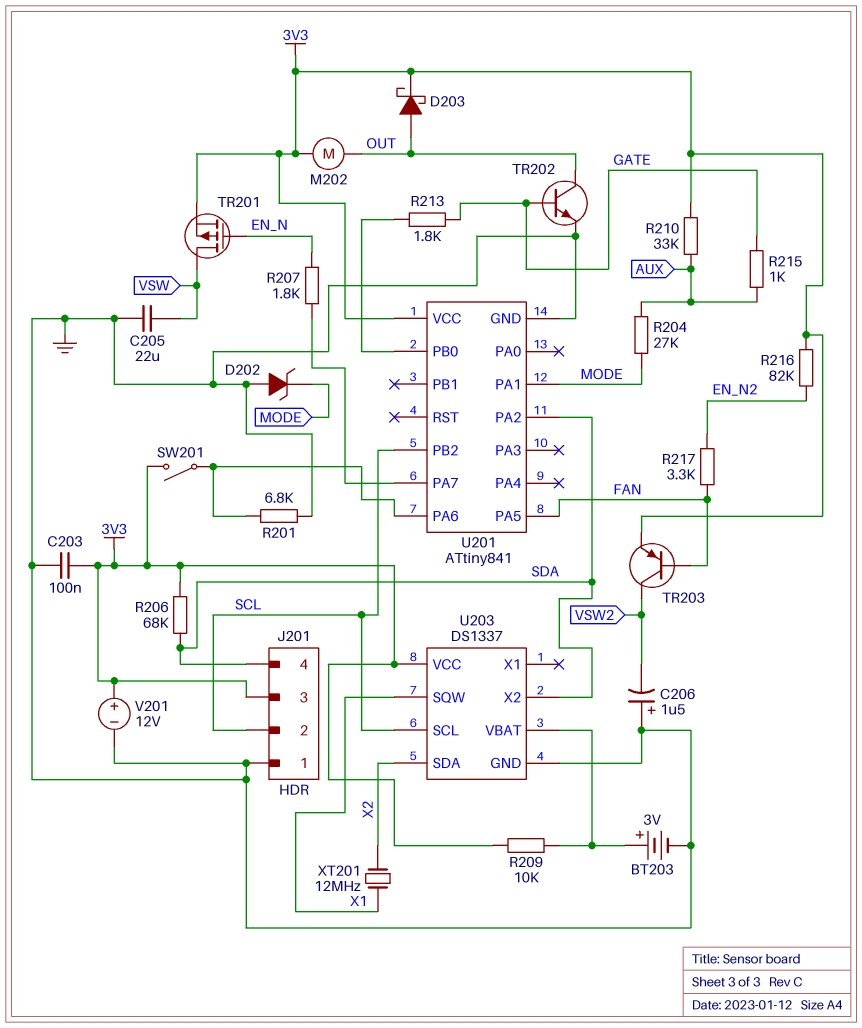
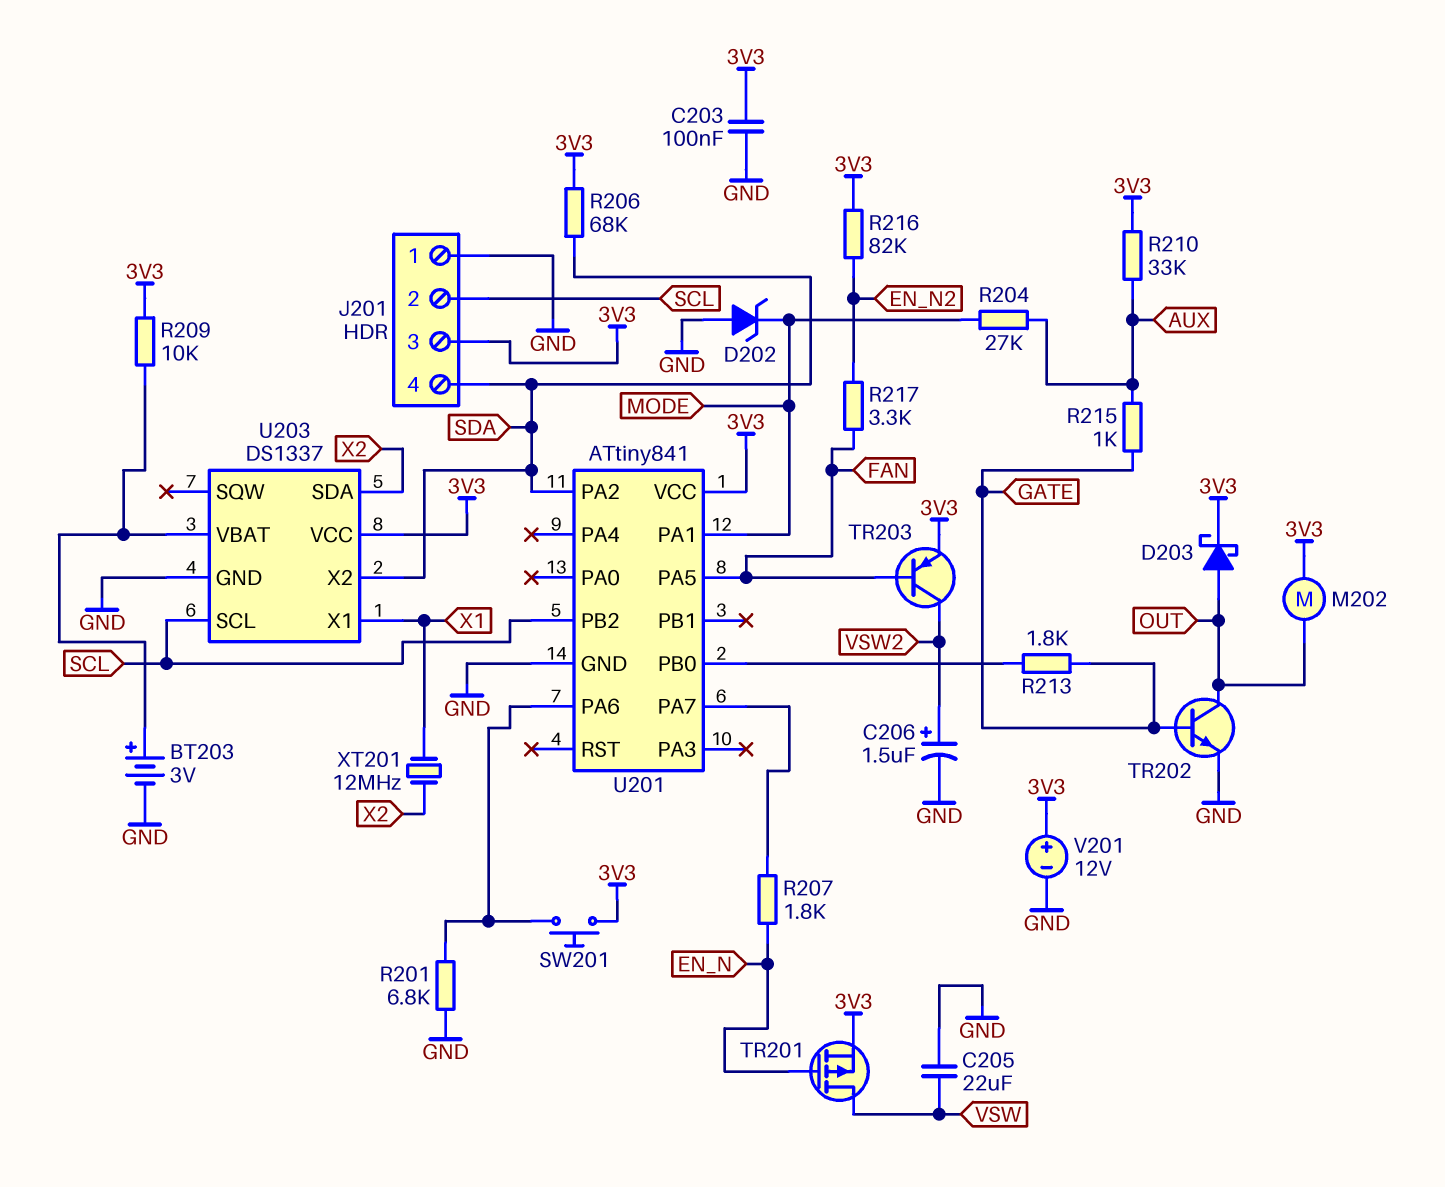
C206: 1.5uF (plus GND, minus VSW2) -> 1.5uF (plus VSW2, minus GND)
SW201: switch (3V3, U201/PA6) -> button (3V3, U201/PA6)
U203 pin SQW: X1 -> none
U203 pin X1: none -> X1

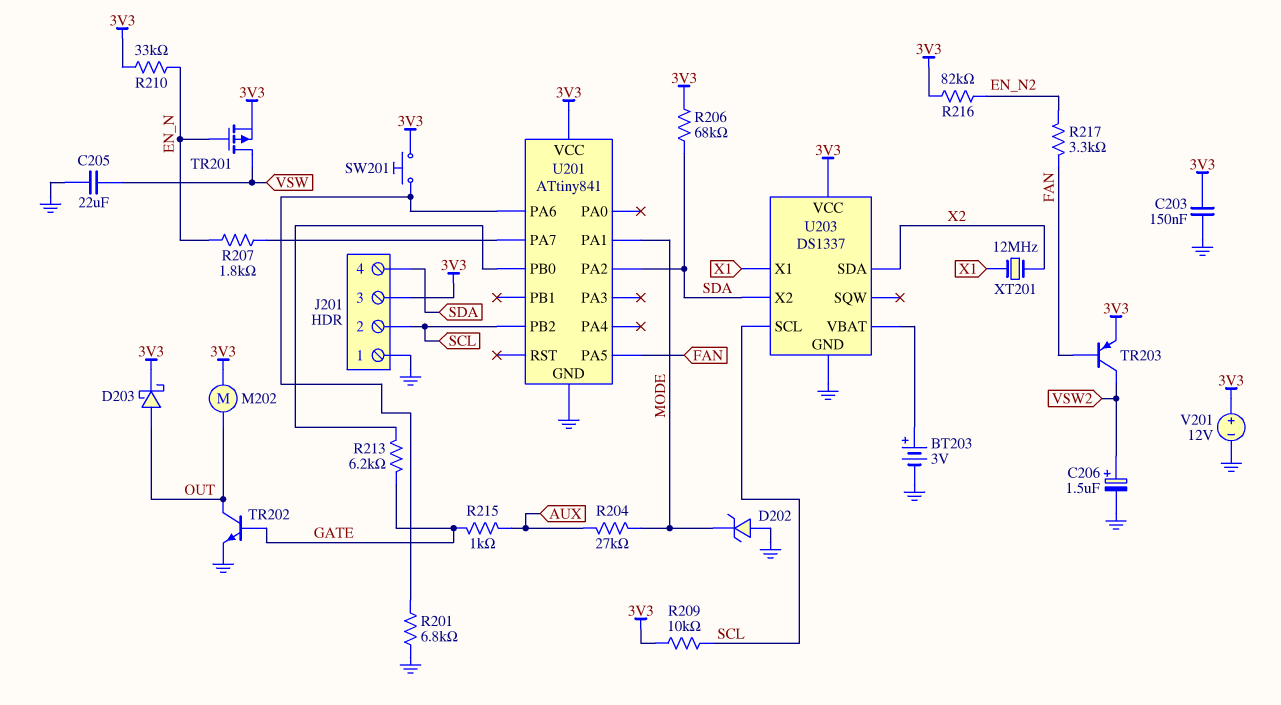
C203: 100nF (3V3, GND) -> 150nF (3V3, GND)
R209: 10k (3V3, U203/VBAT) -> 10k (3V3, SCL)
R210: 33k (3V3, AUX) -> 33k (3V3, EN_N)
R213: 1.8k (GATE, U201/PB0) -> 6.2k (GATE, U201/PB0)

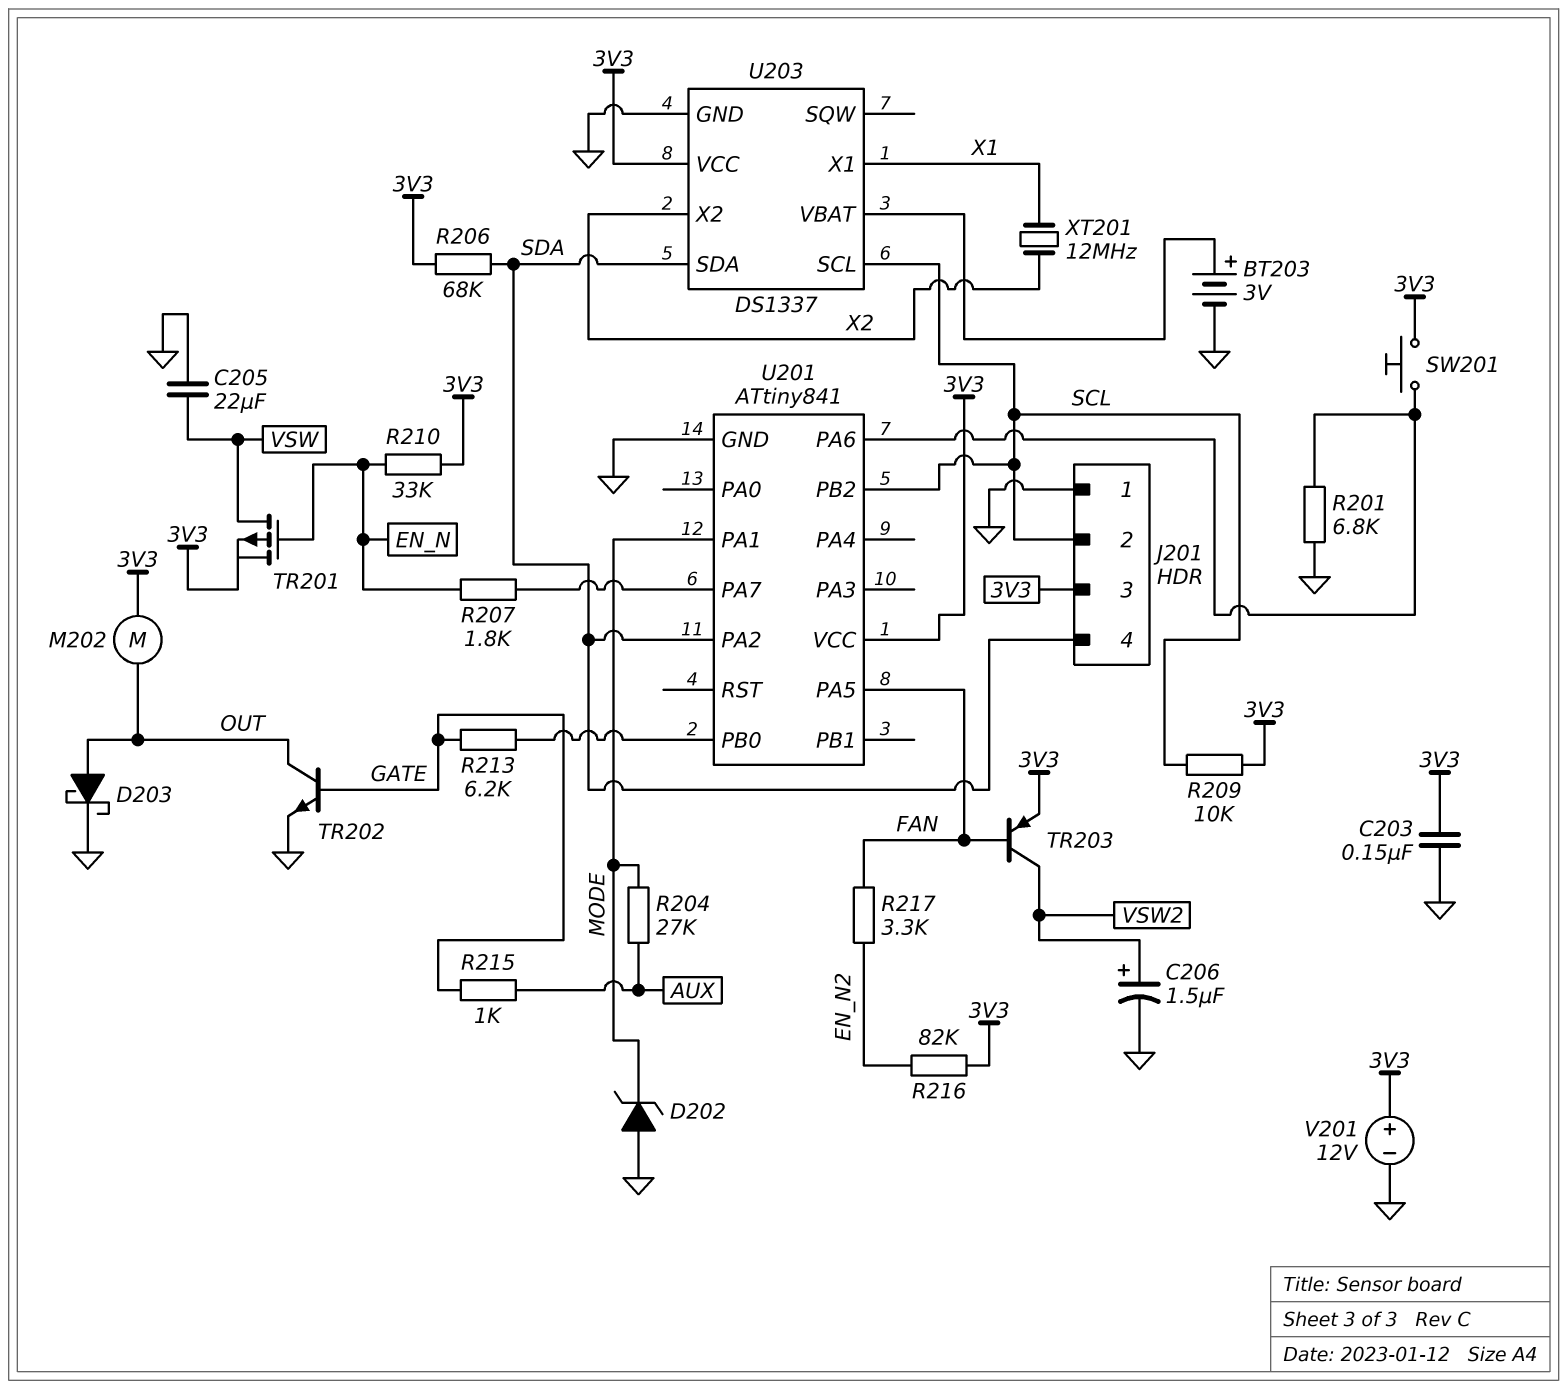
D203: schottky (A OUT, K 3V3) -> schottky (A OUT, K GND)
U203 pin SDA: X2 -> SDA
U203 pin X2: SDA -> X2

